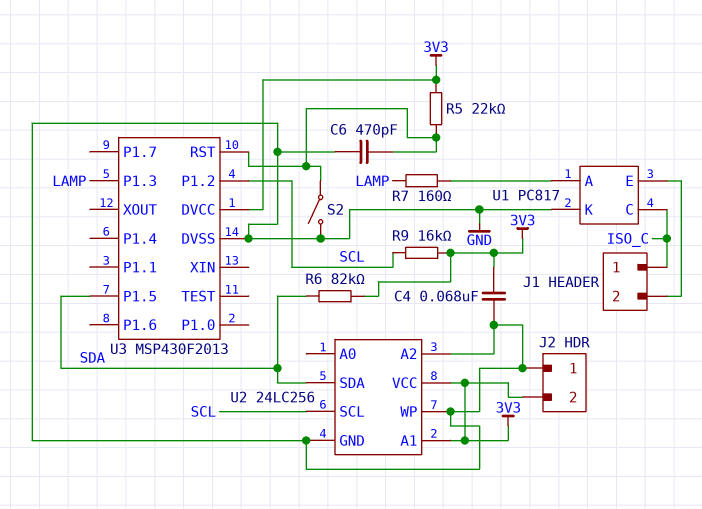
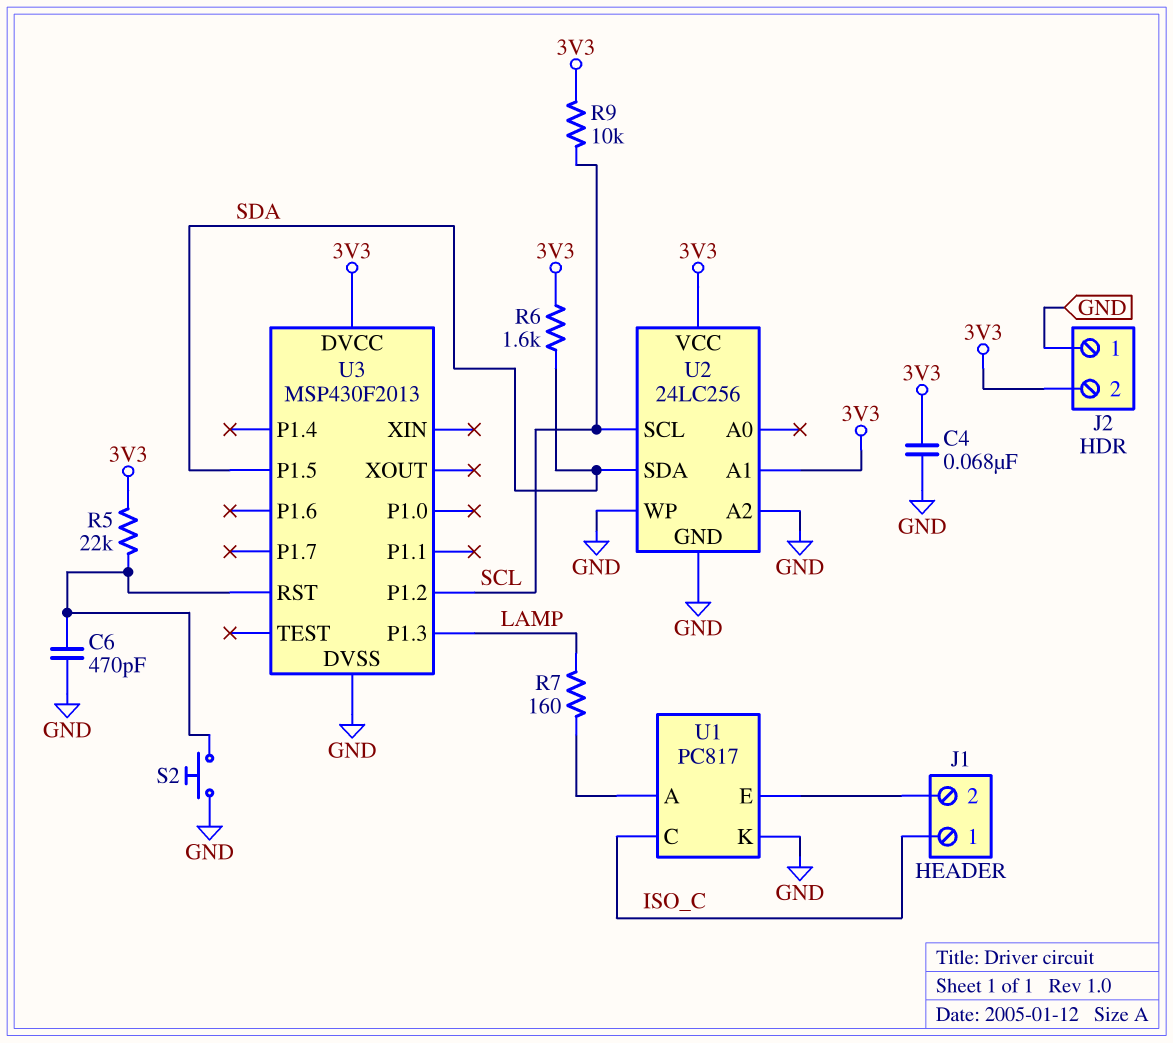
R6: 82k (3V3, SDA) -> 1.6k (3V3, SDA)
R9: 16k (3V3, SCL) -> 10k (3V3, SCL)
S2: switch (GND, U3/RST) -> button (GND, U3/RST)

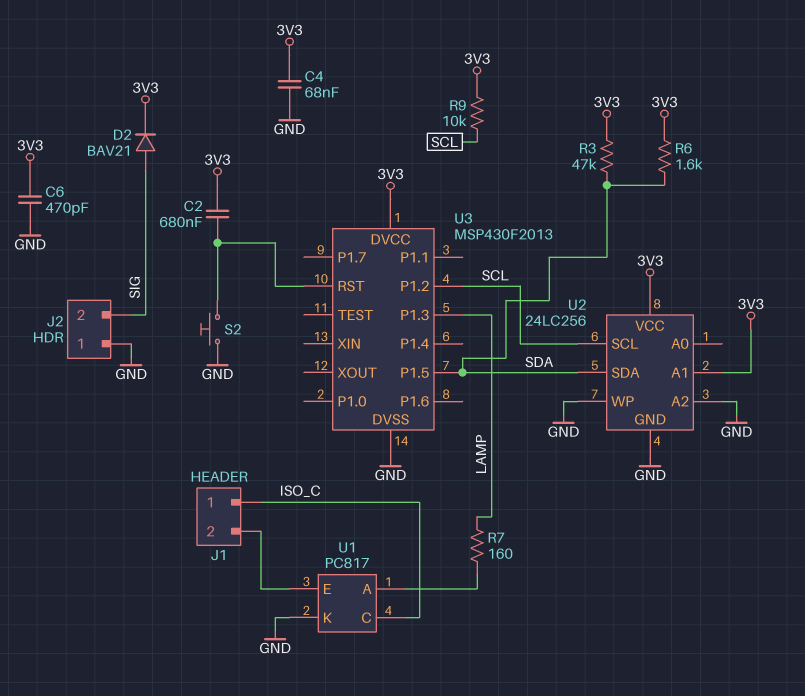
C2: none -> 680nF (3V3, U3/RST)
C6: 470pF (GND, U3/RST) -> 470pF (3V3, GND)
D2: none -> diode BAV21 (A SIG, K 3V3)
J2 pin 2: 3V3 -> SIG
R3: none -> 47k (3V3, SDA)
R5: 22k (3V3, U3/RST) -> none

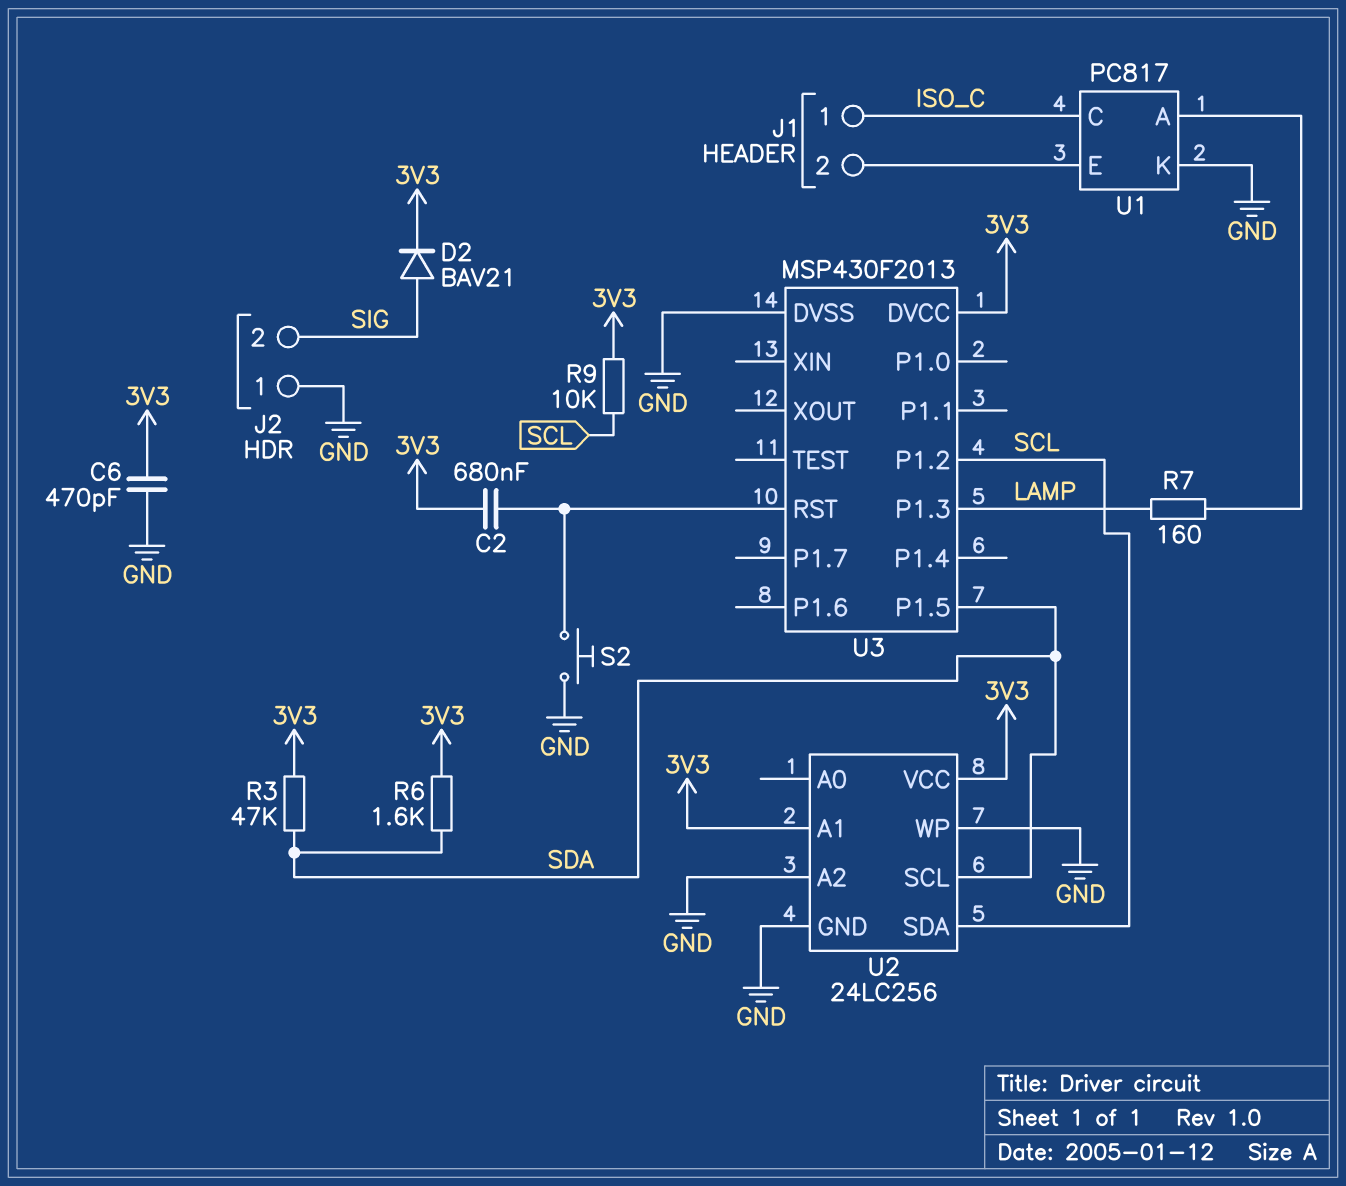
C4: 68nF (3V3, GND) -> none
U2 pin SCL: SCL -> SDA
U2 pin SDA: SDA -> SCL

